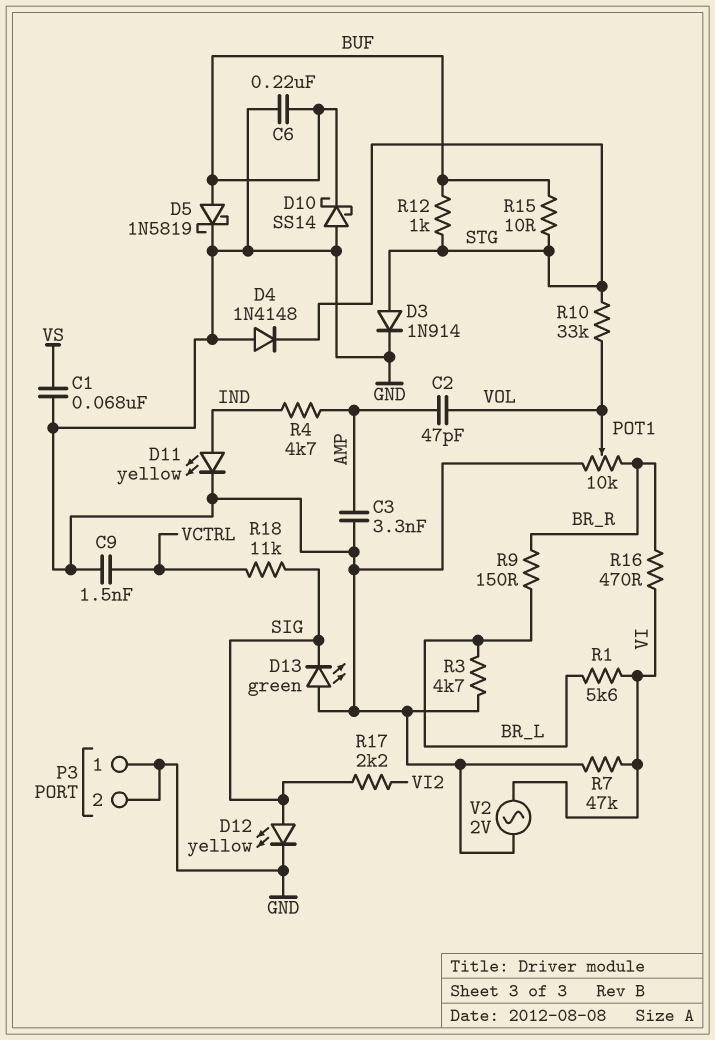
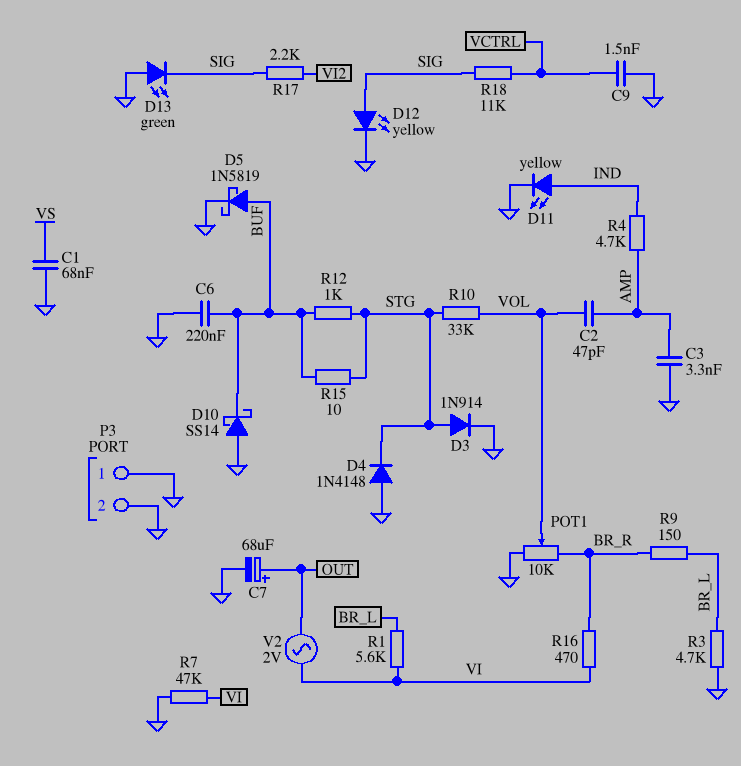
C7: none -> 68uF (plus OUT, minus GND)
V2: AC 2V (GND, VI) -> AC 2V (OUT, VI)

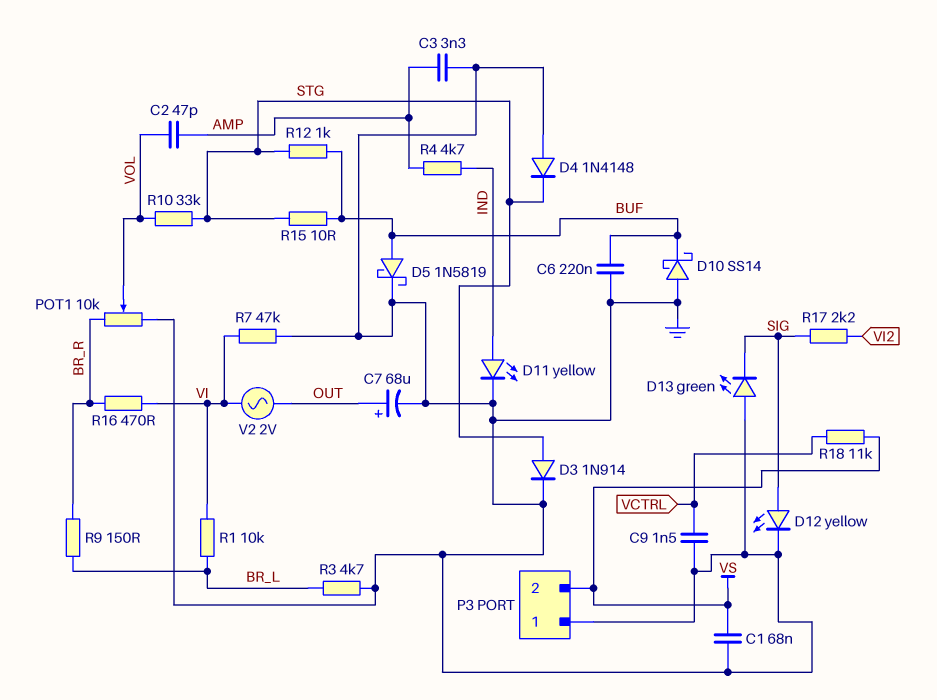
P3 pin 2: GND -> VS
R1: 5.6k (BR_L, VI) -> 10k (BR_L, VI)
R18: 11k (SIG, VCTRL) -> 11k (VCTRL, VS)

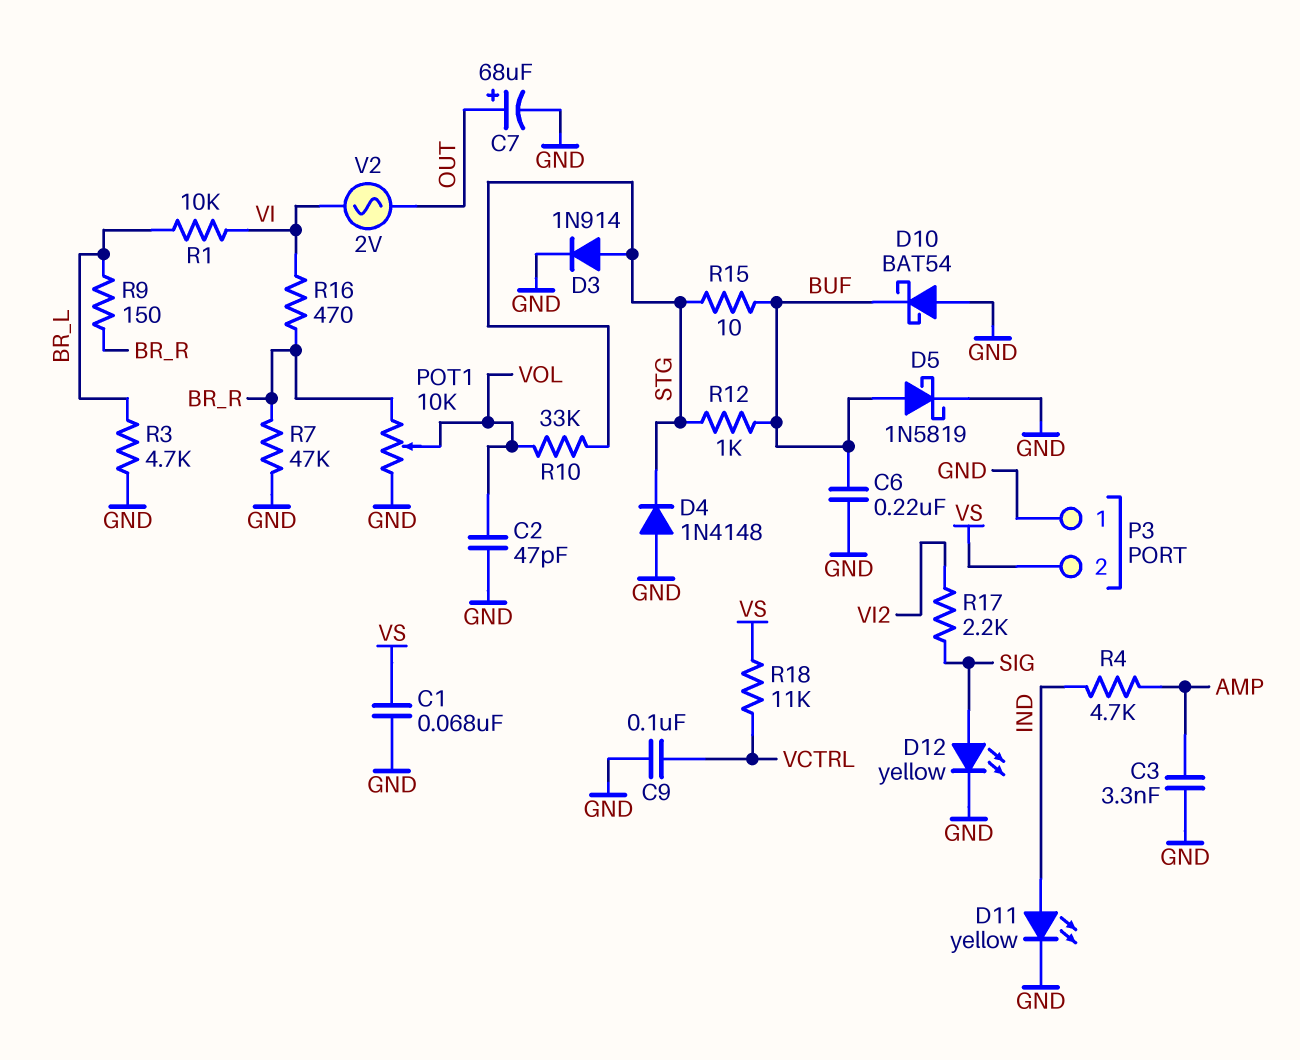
C2: 47pF (AMP, VOL) -> 47pF (GND, VOL)
C9: 1.5nF (GND, VCTRL) -> 100nF (GND, VCTRL)
D10: schottky SS14 (A GND, K BUF) -> schottky BAT54 (A GND, K BUF)
D13: LED green (A GND, K SIG) -> none
R7: 47k (GND, VI) -> 47k (BR_R, GND)

